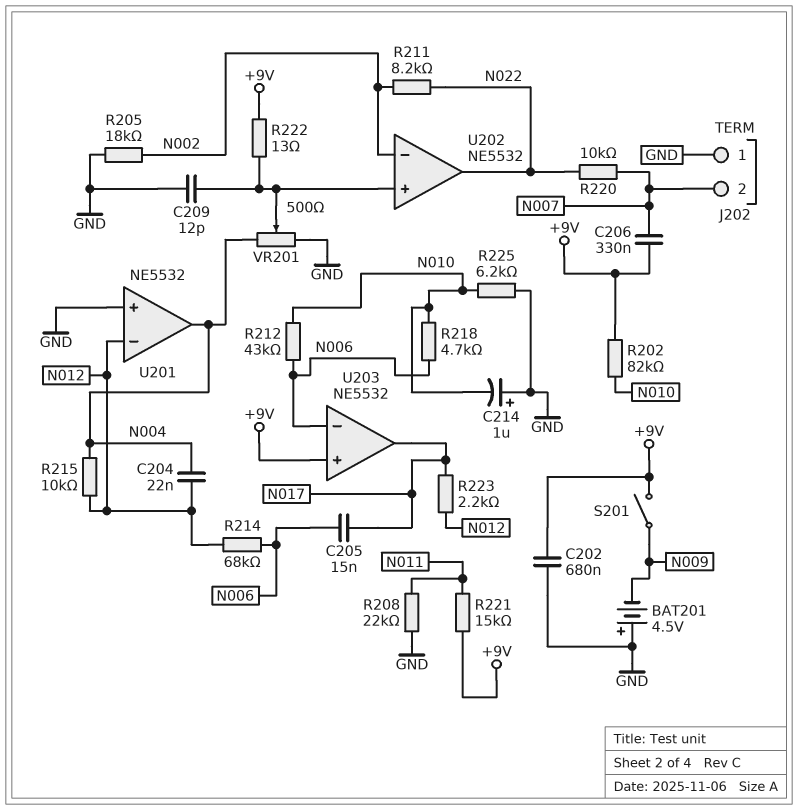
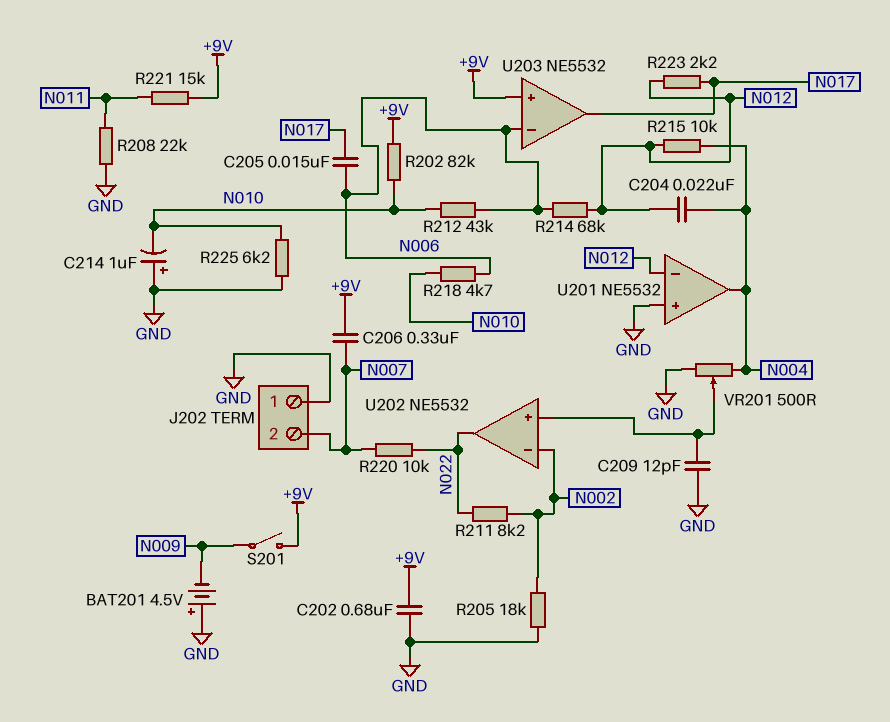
R222: 13 (+9V, U202/in+) -> none

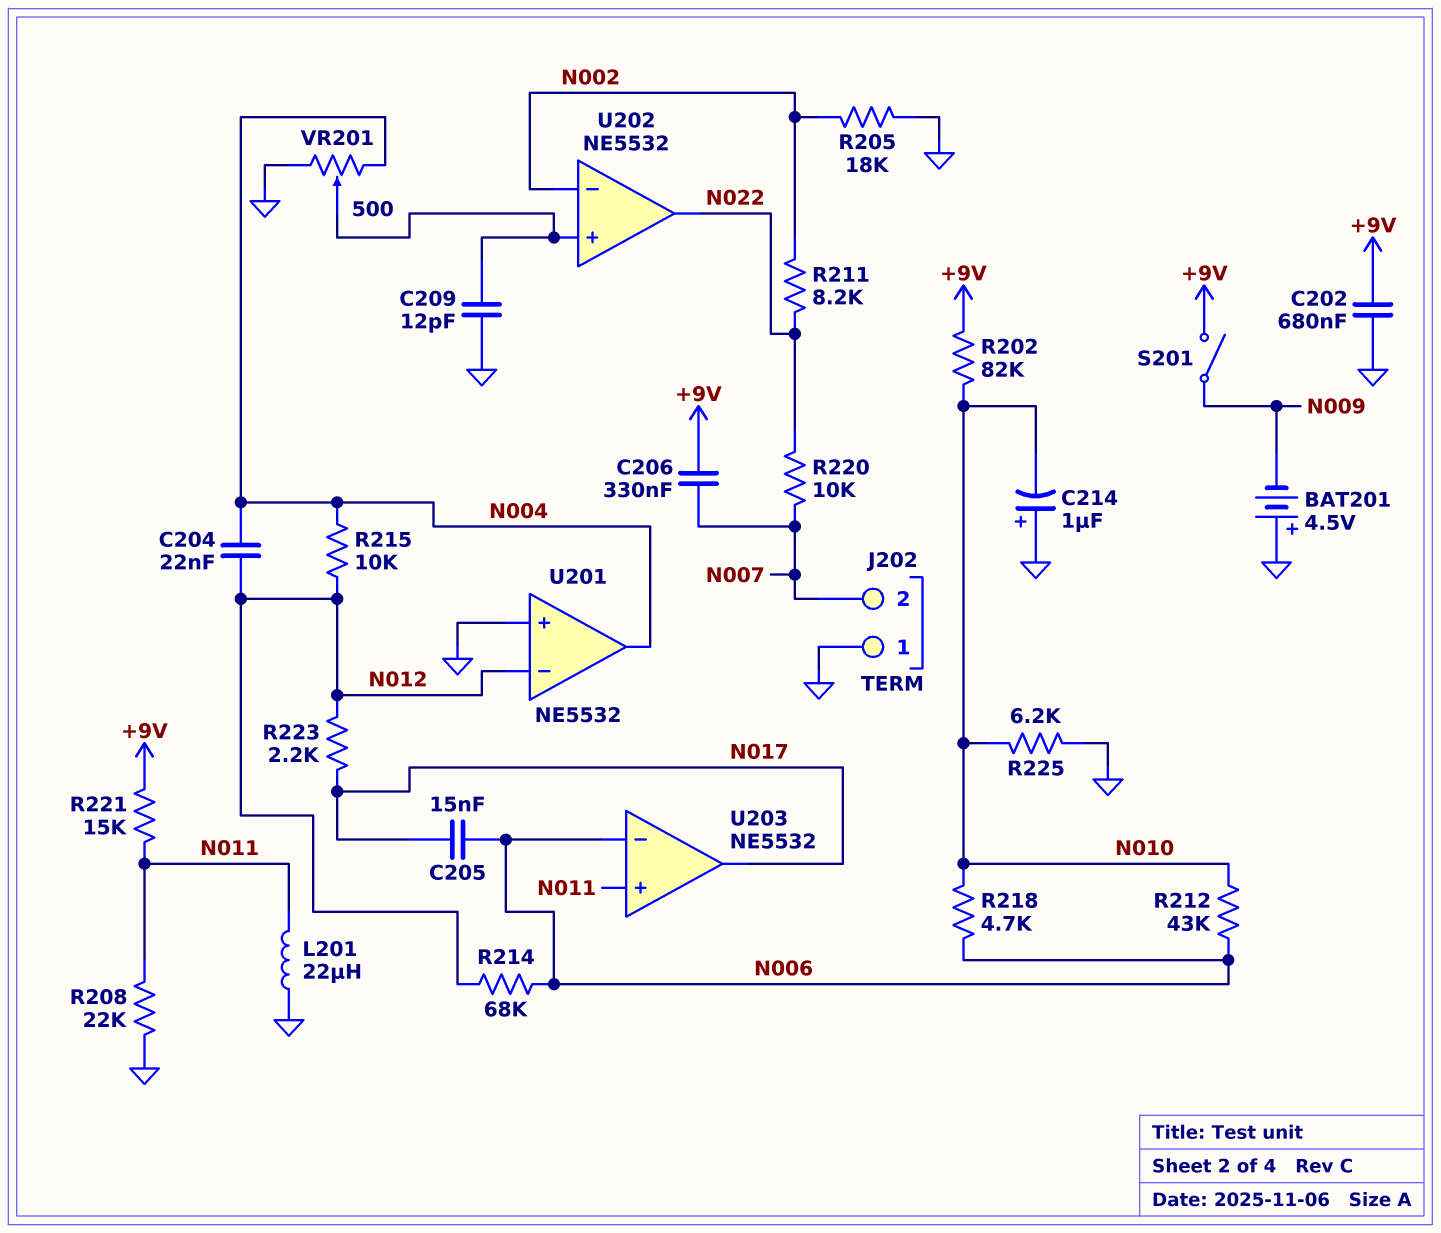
L201: none -> 22uH (GND, N011)
U203 pin in+: +9V -> N011

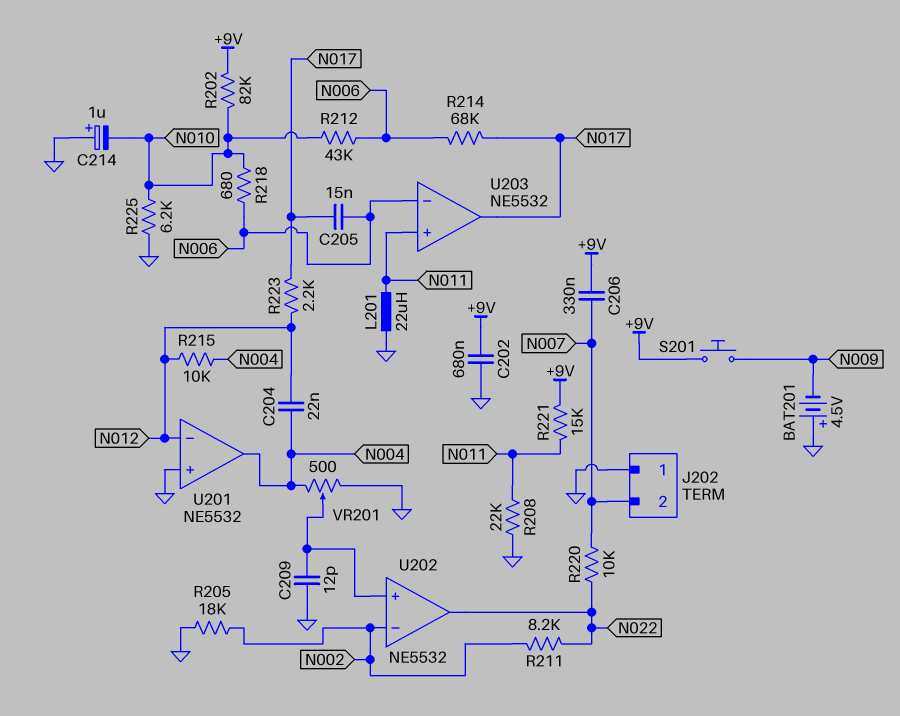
R214: 68k (N006, N012) -> 68k (N006, N017)
R218: 4.7k (N006, N010) -> 680 (N006, N010)
S201: switch (+9V, N009) -> button (+9V, N009)

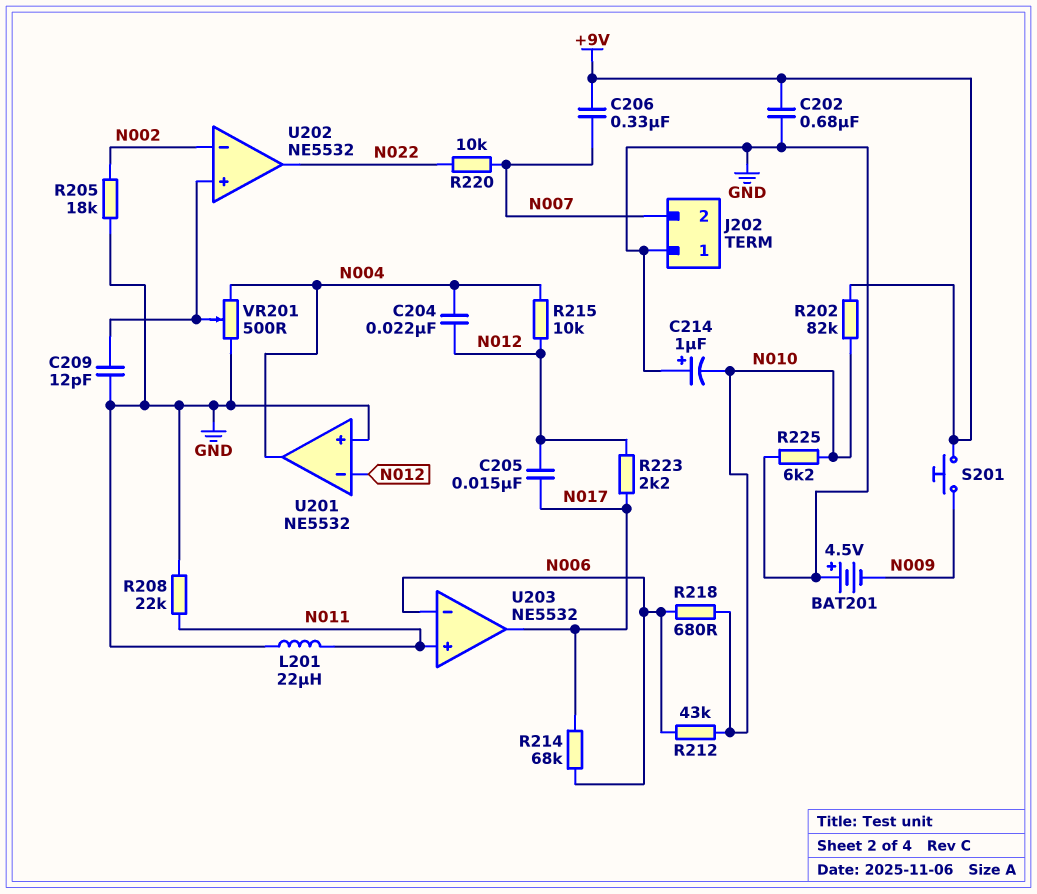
C205: 15nF (N006, N017) -> 15nF (N012, N017)
R211: 8.2k (N002, N022) -> none
R221: 15k (+9V, N011) -> none

